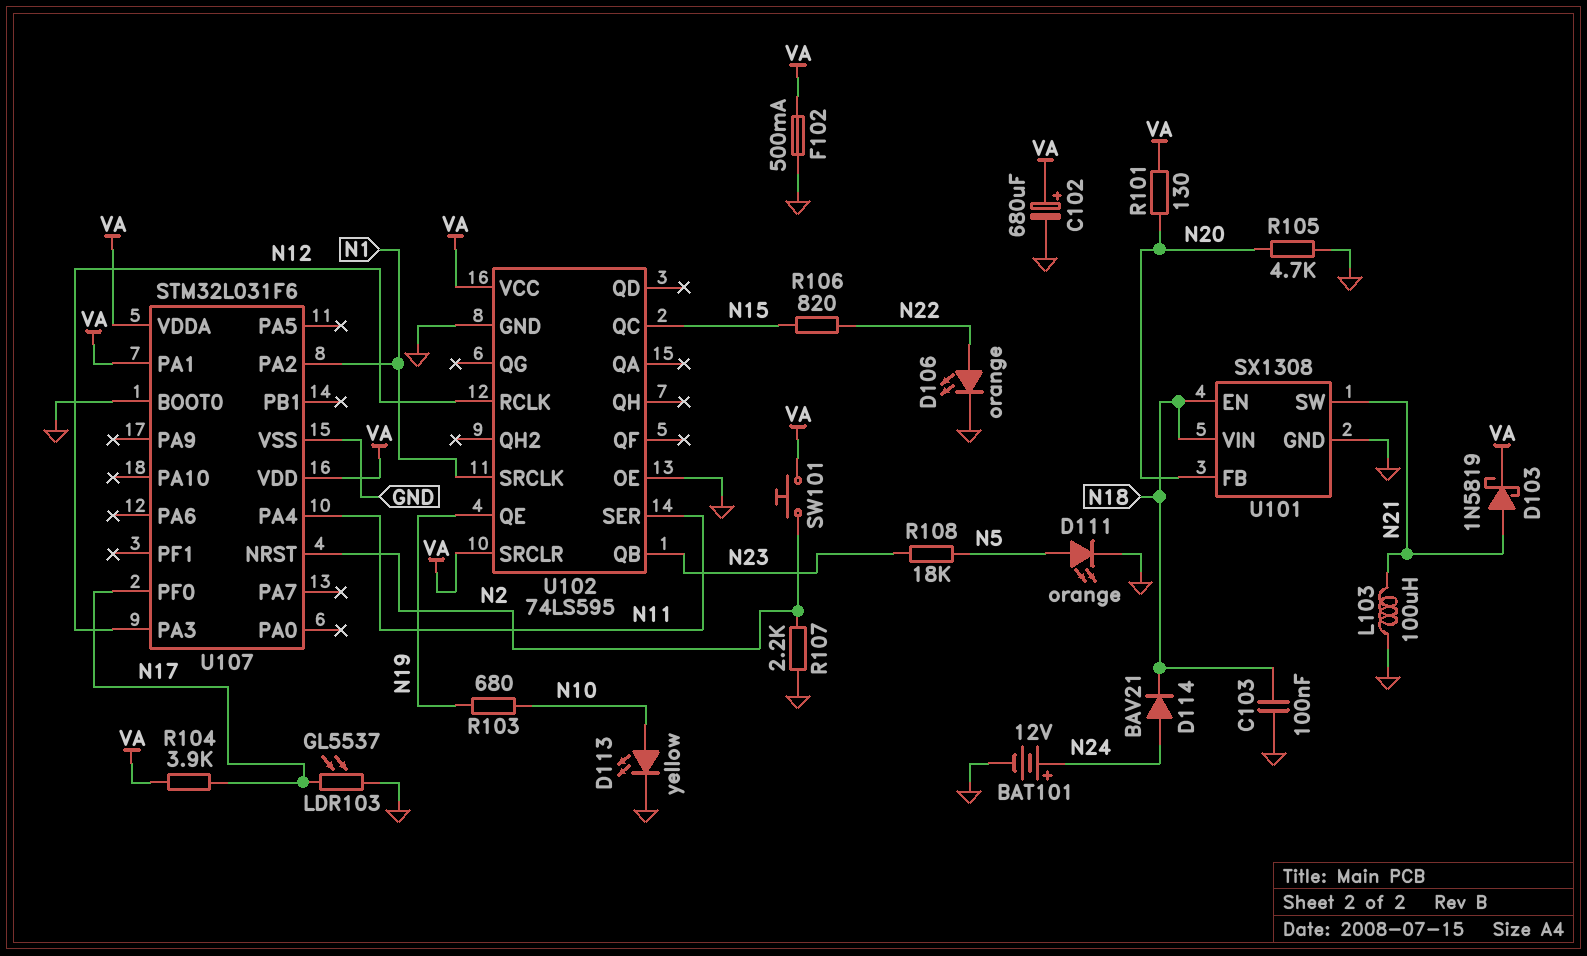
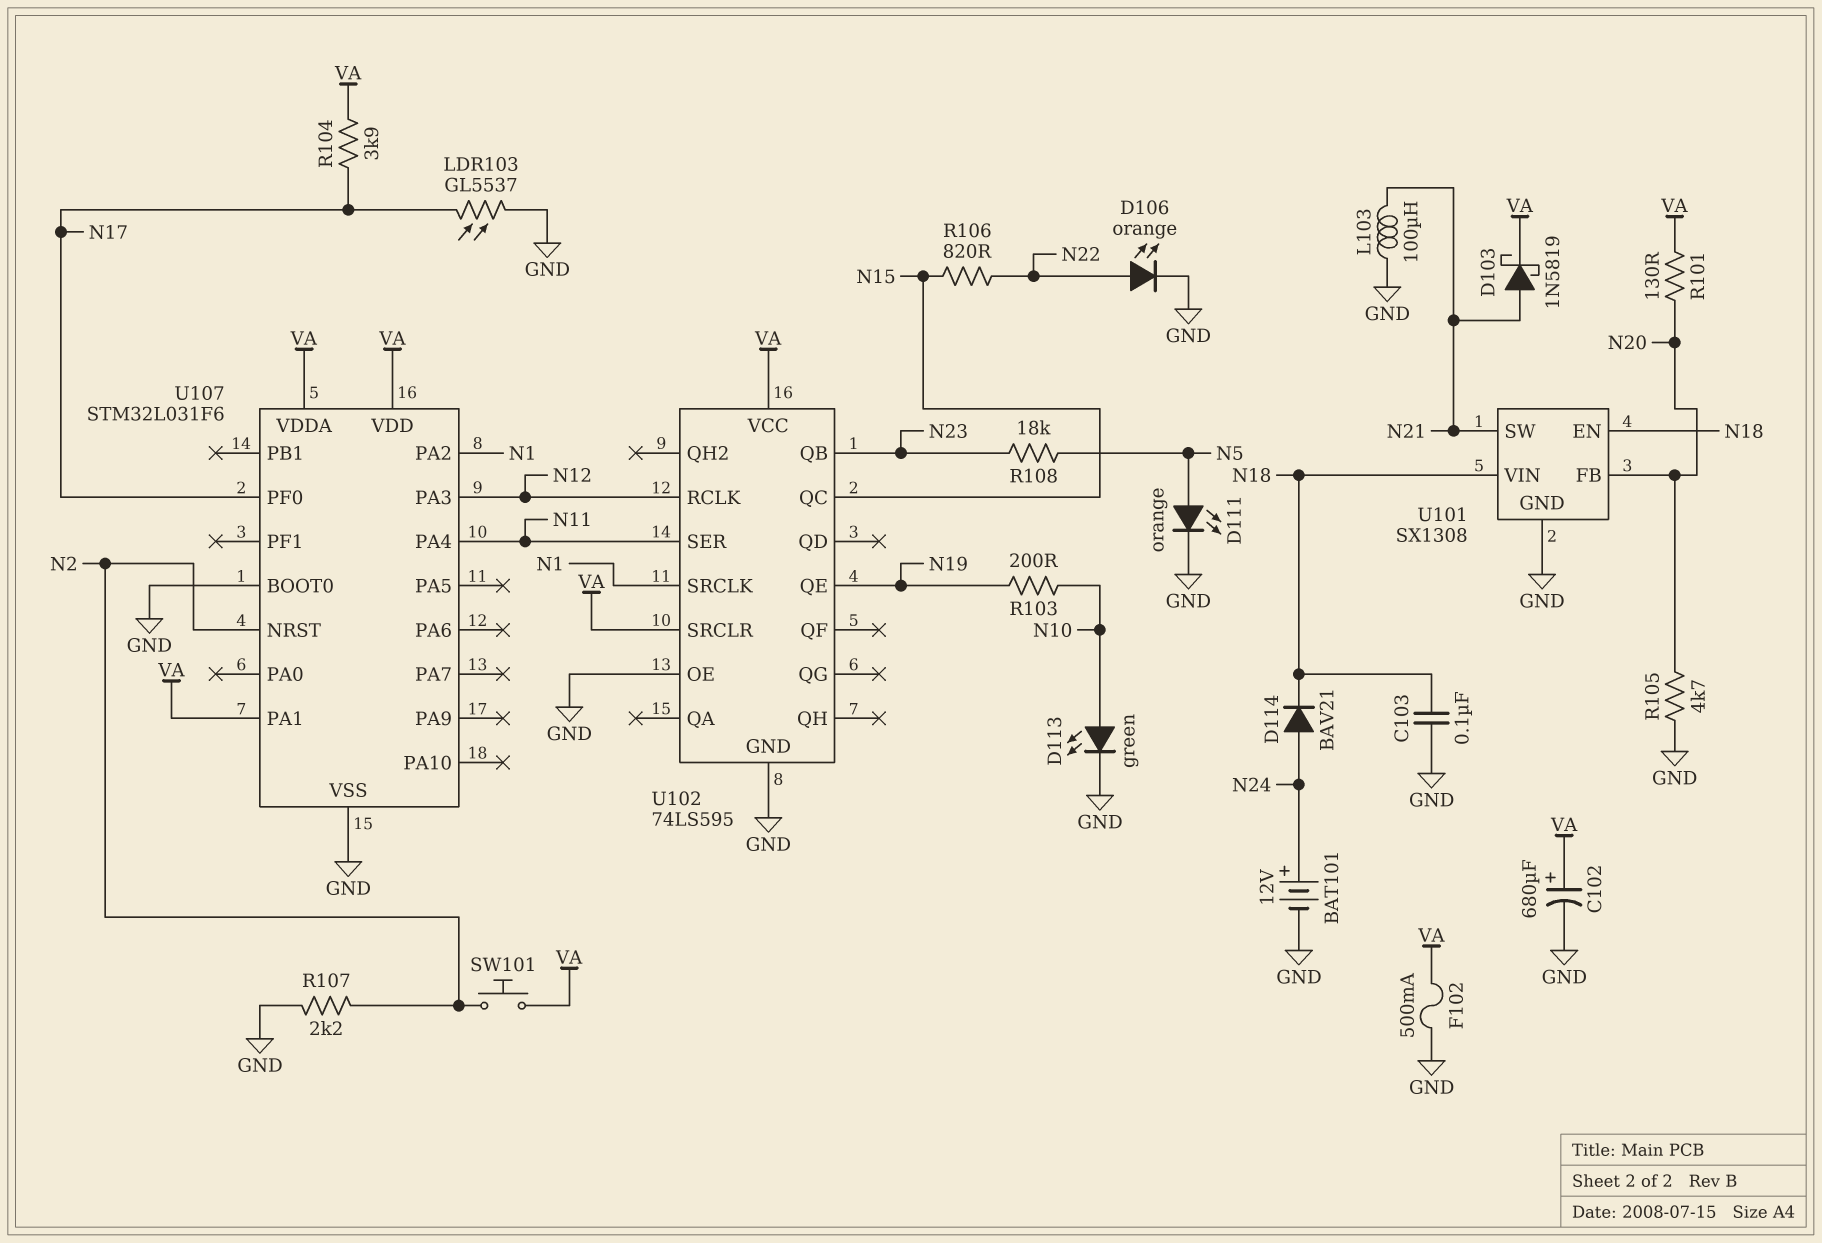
D113: LED yellow (A N10, K GND) -> LED green (A N10, K GND)
R103: 680 (N10, N19) -> 200 (N10, N19)

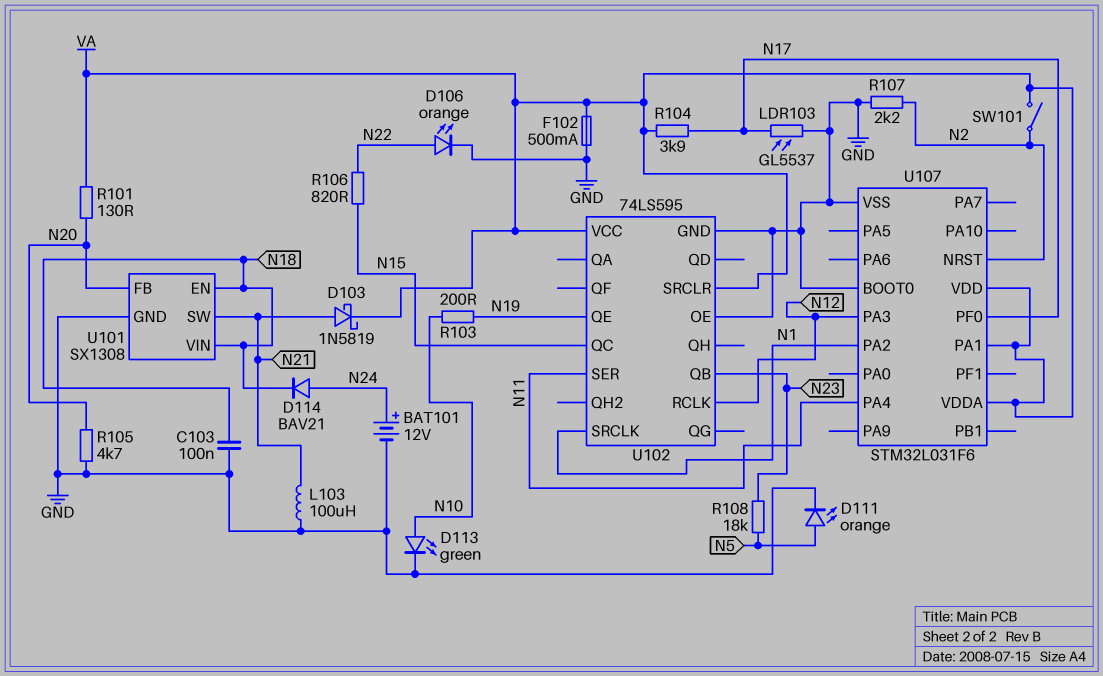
C102: 680uF (plus VA, minus GND) -> none
SW101: button (N2, VA) -> switch (N2, VA)

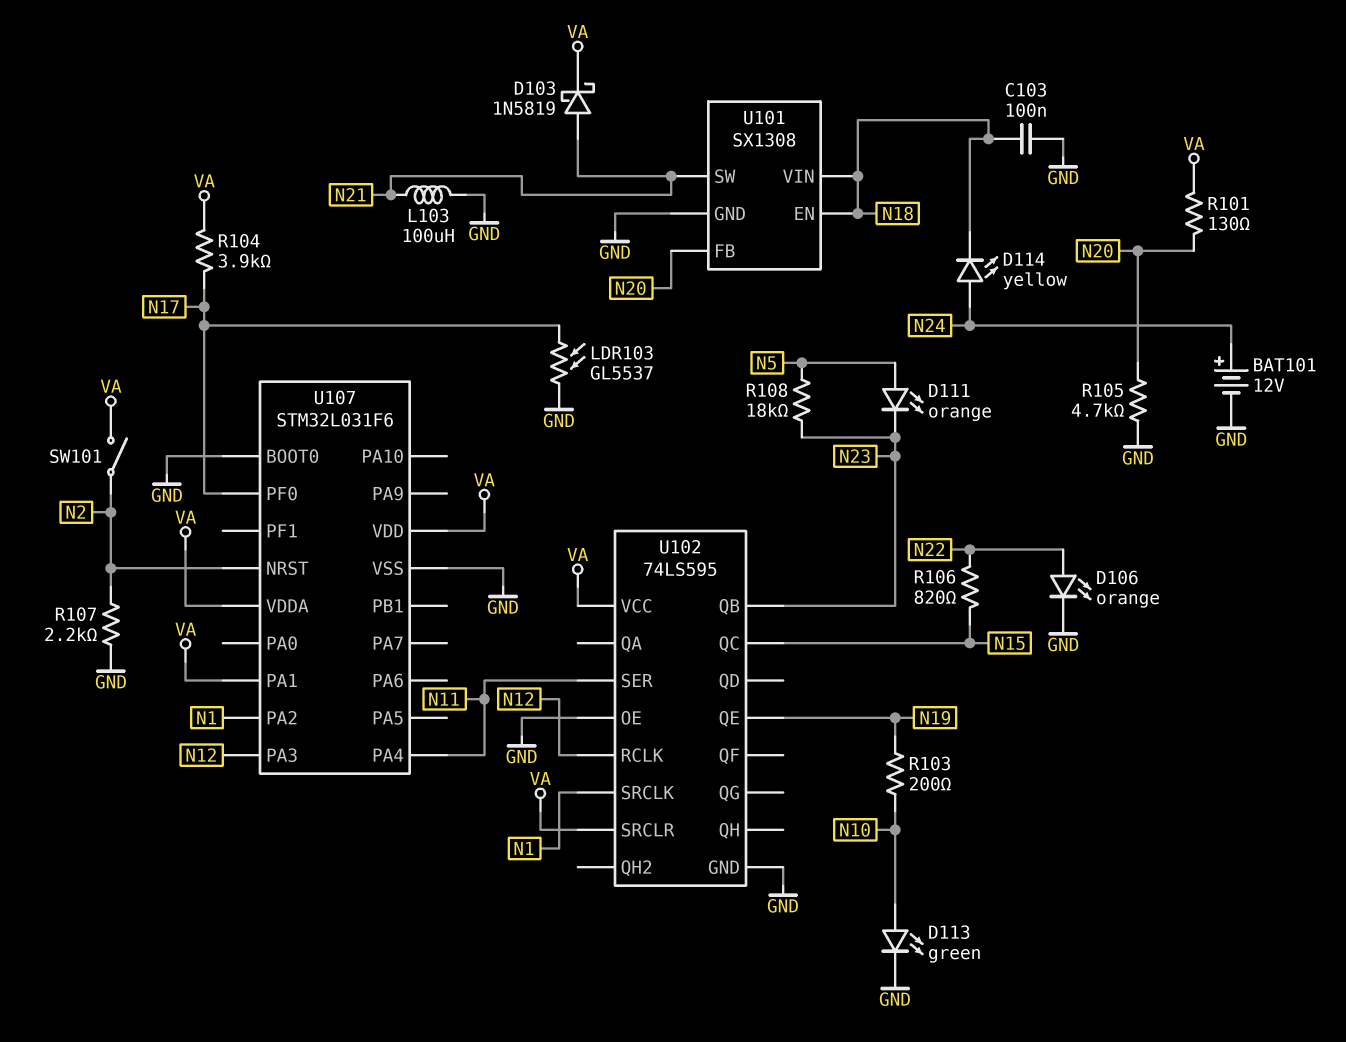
D111: LED orange (A N5, K GND) -> LED orange (A N5, K N23)
D114: diode BAV21 (A N24, K N18) -> LED yellow (A N24, K N18)
F102: 500mA (GND, VA) -> none

